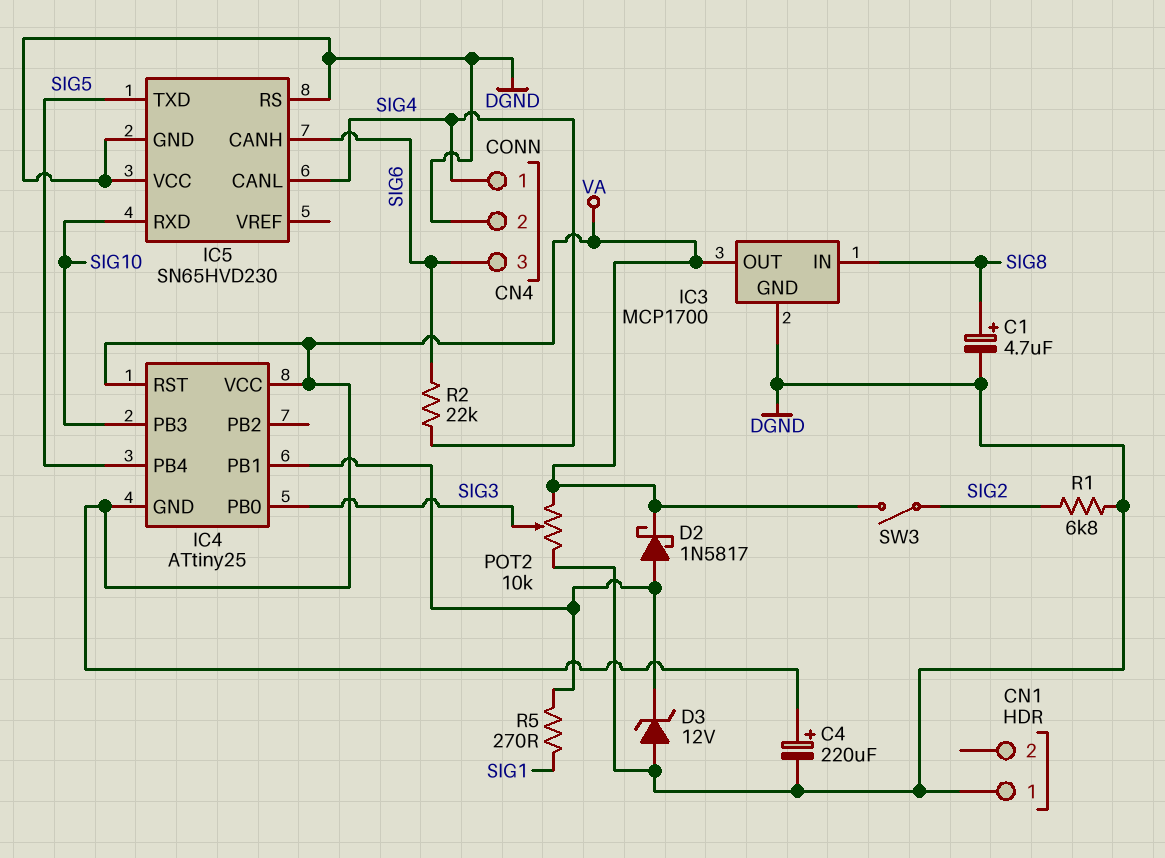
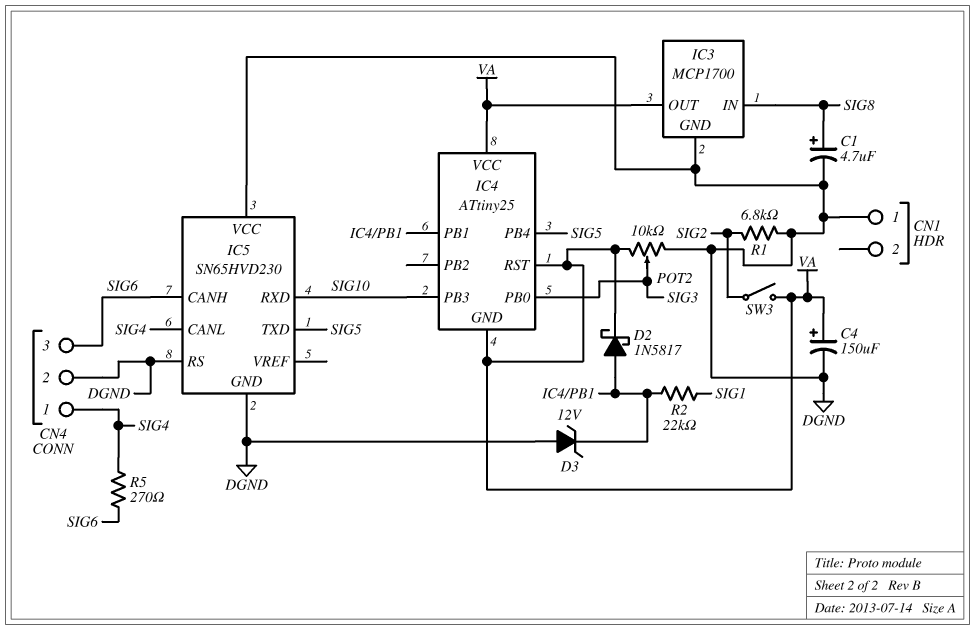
C4: 220uF (plus VA, minus DGND) -> 150uF (plus VA, minus DGND)
R2: 22k (SIG4, SIG6) -> 22k (IC4/PB1, SIG1)
R5: 270 (IC4/PB1, SIG1) -> 270 (SIG4, SIG6)

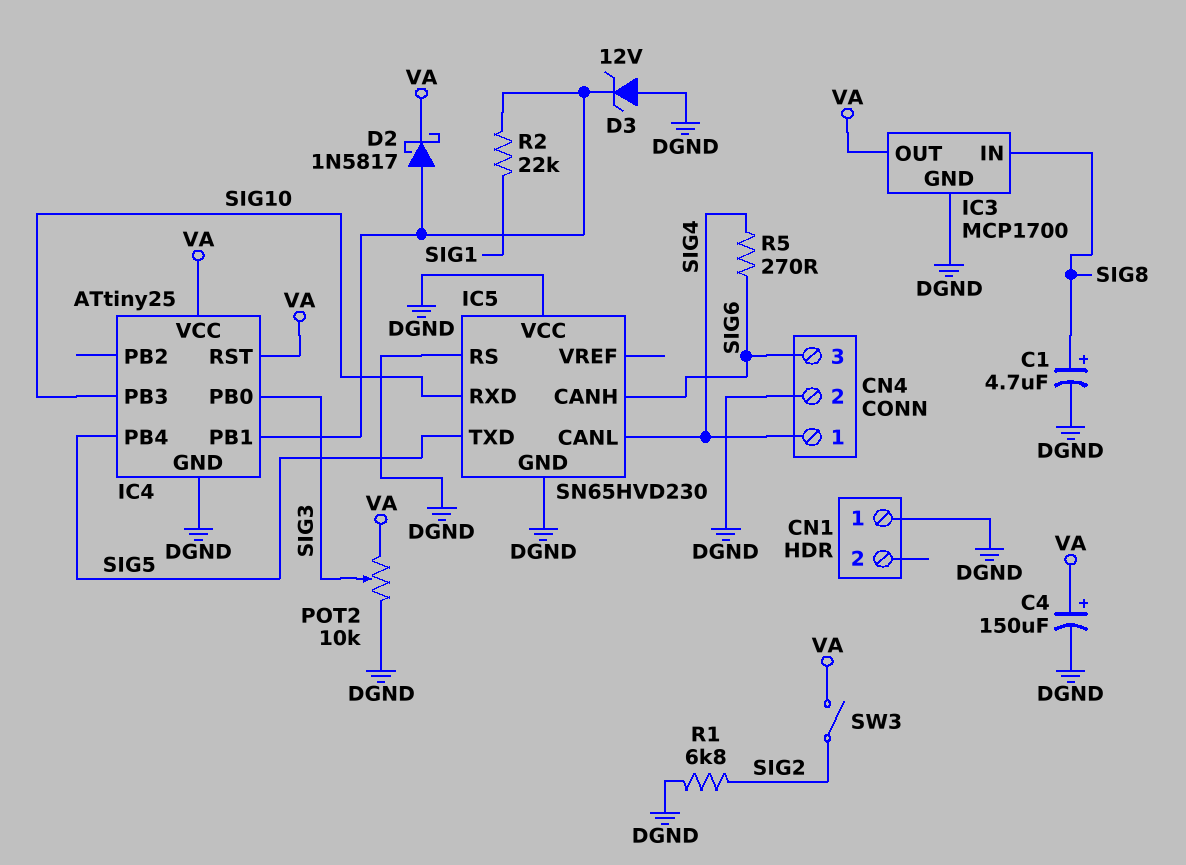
IC4 pin GND: VA -> DGND

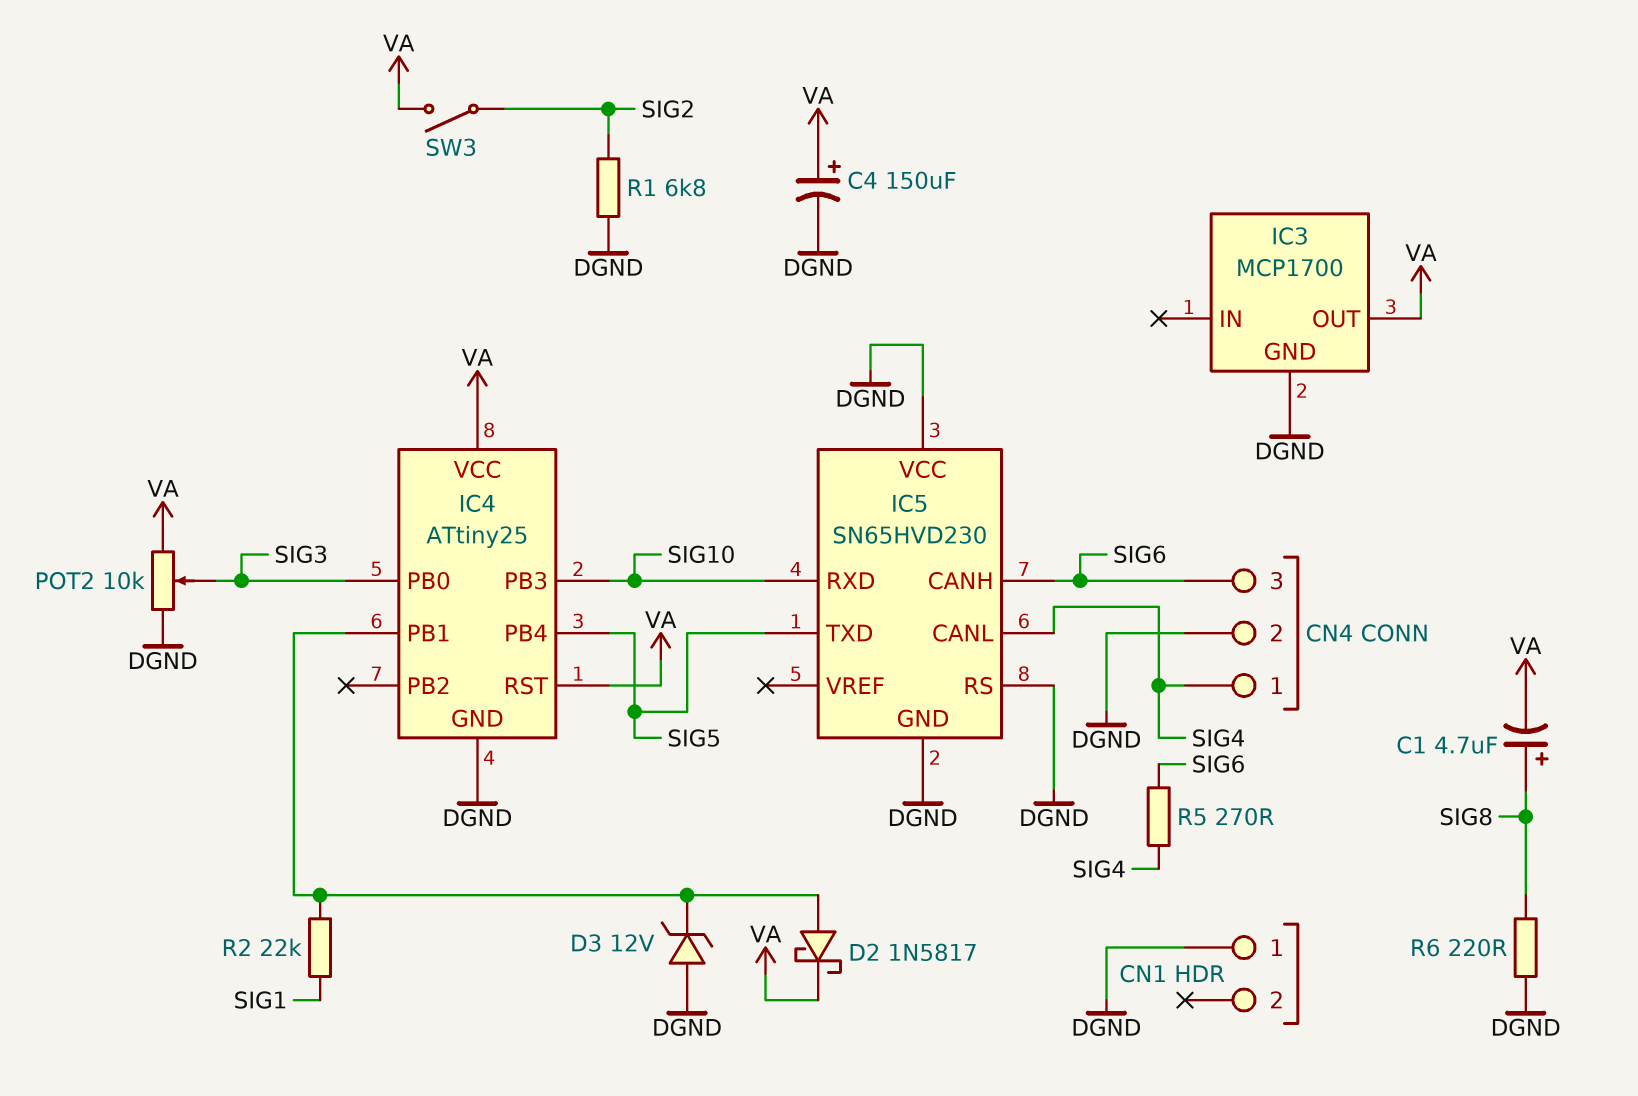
C1: 4.7uF (plus SIG8, minus DGND) -> 4.7uF (plus SIG8, minus VA)
IC3 pin IN: SIG8 -> none
R6: none -> 220 (DGND, SIG8)

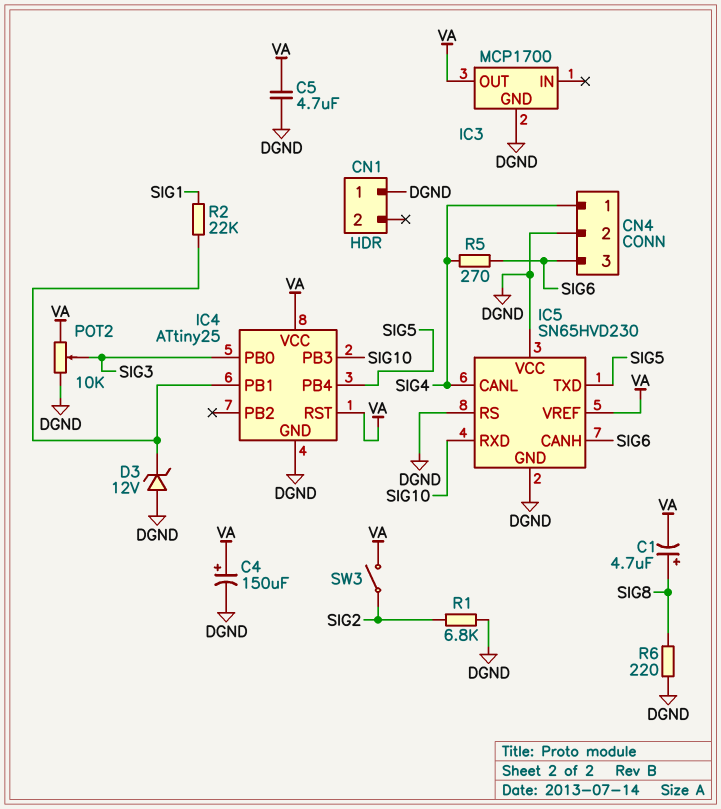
C5: none -> 4.7uF (DGND, VA)
D2: schottky 1N5817 (A IC4/PB1, K VA) -> none
IC5 pin VREF: none -> VA

